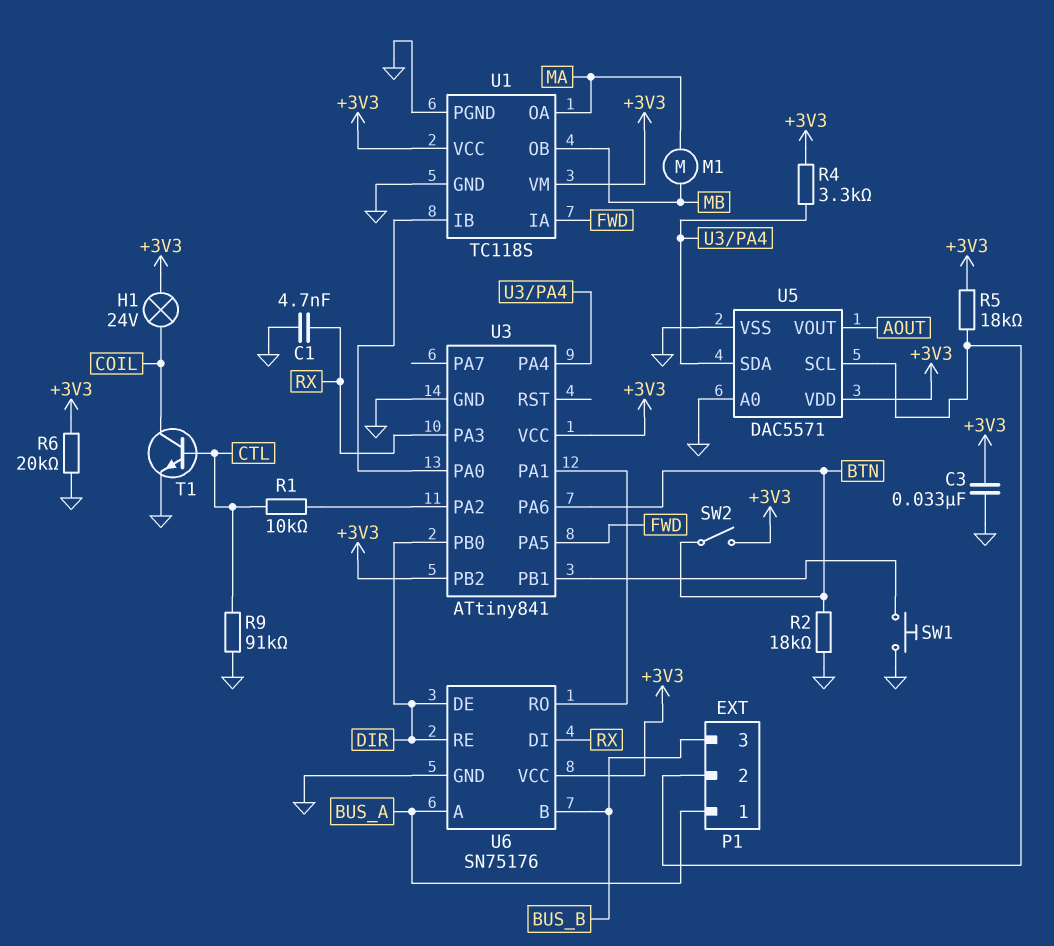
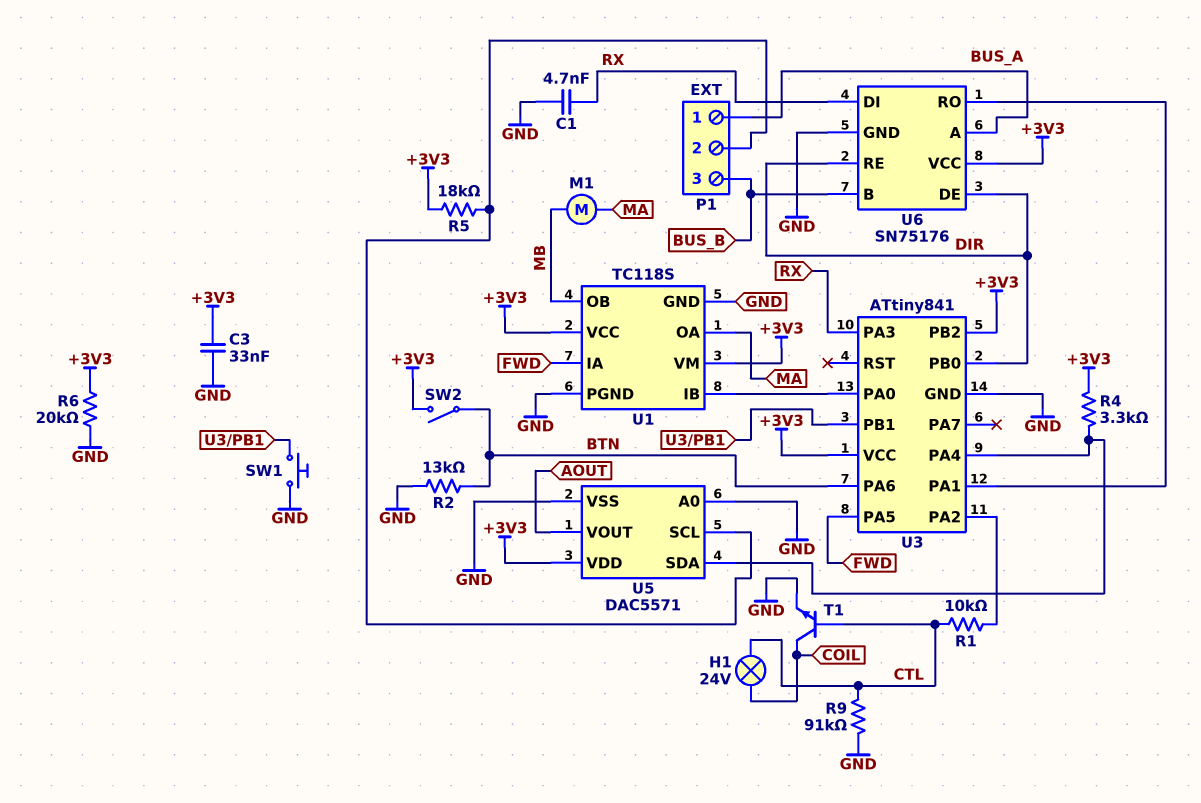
H1: lamp 24V (+3V3, COIL) -> lamp 24V (COIL, CTL)
R2: 18k (BTN, GND) -> 13k (BTN, GND)

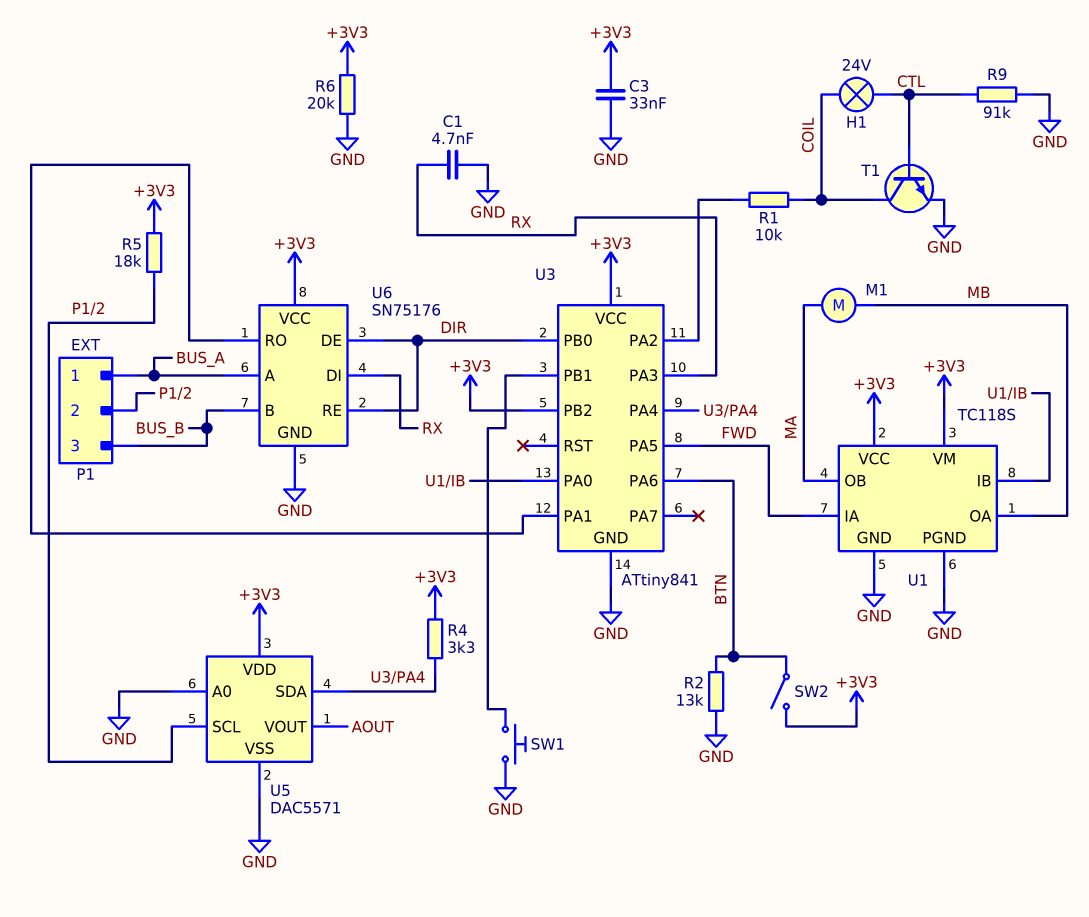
R1: 10k (CTL, U3/PA2) -> 10k (COIL, U3/PA2)
U1 pin OA: MA -> MB
U1 pin OB: MB -> MA

